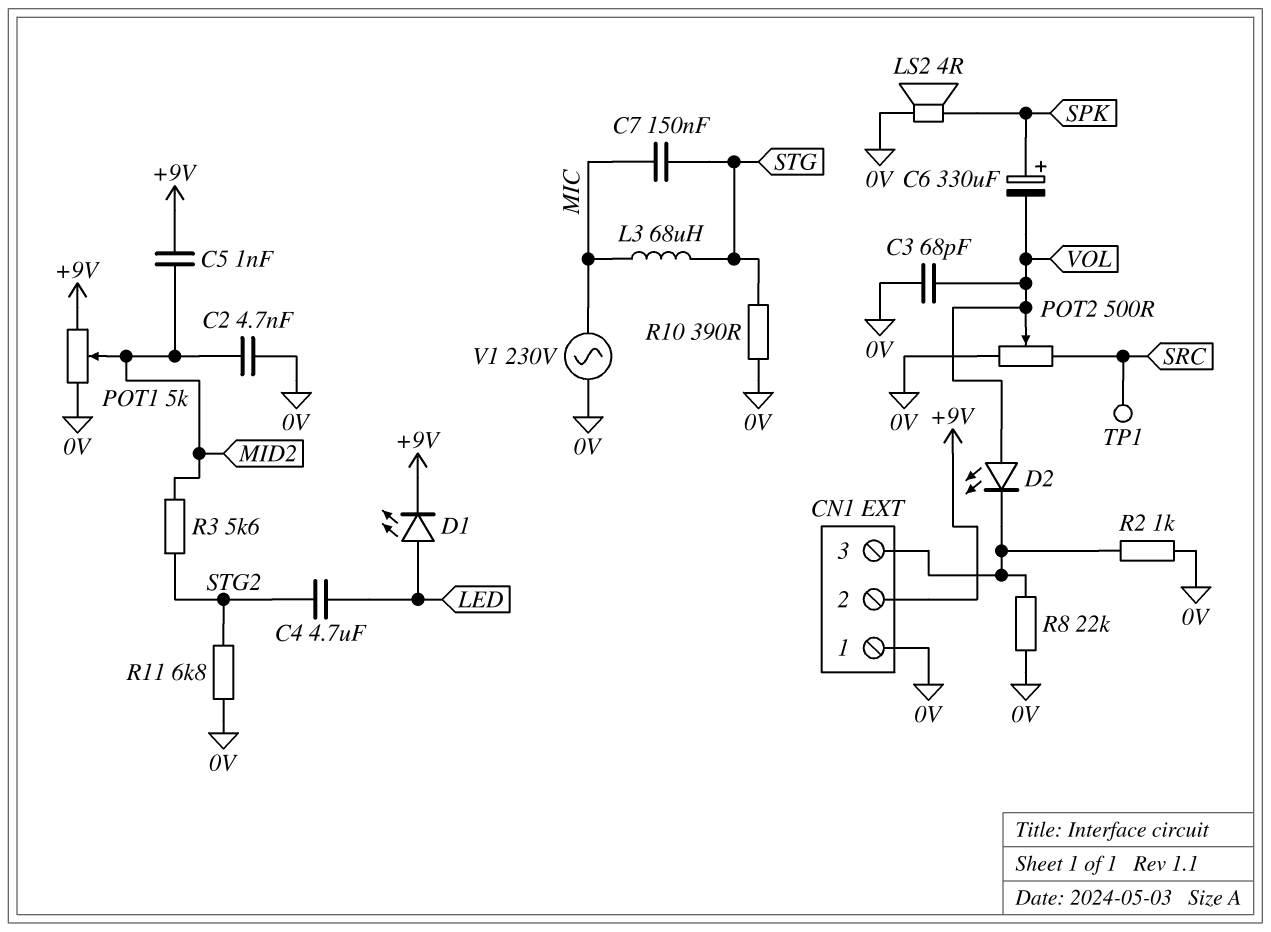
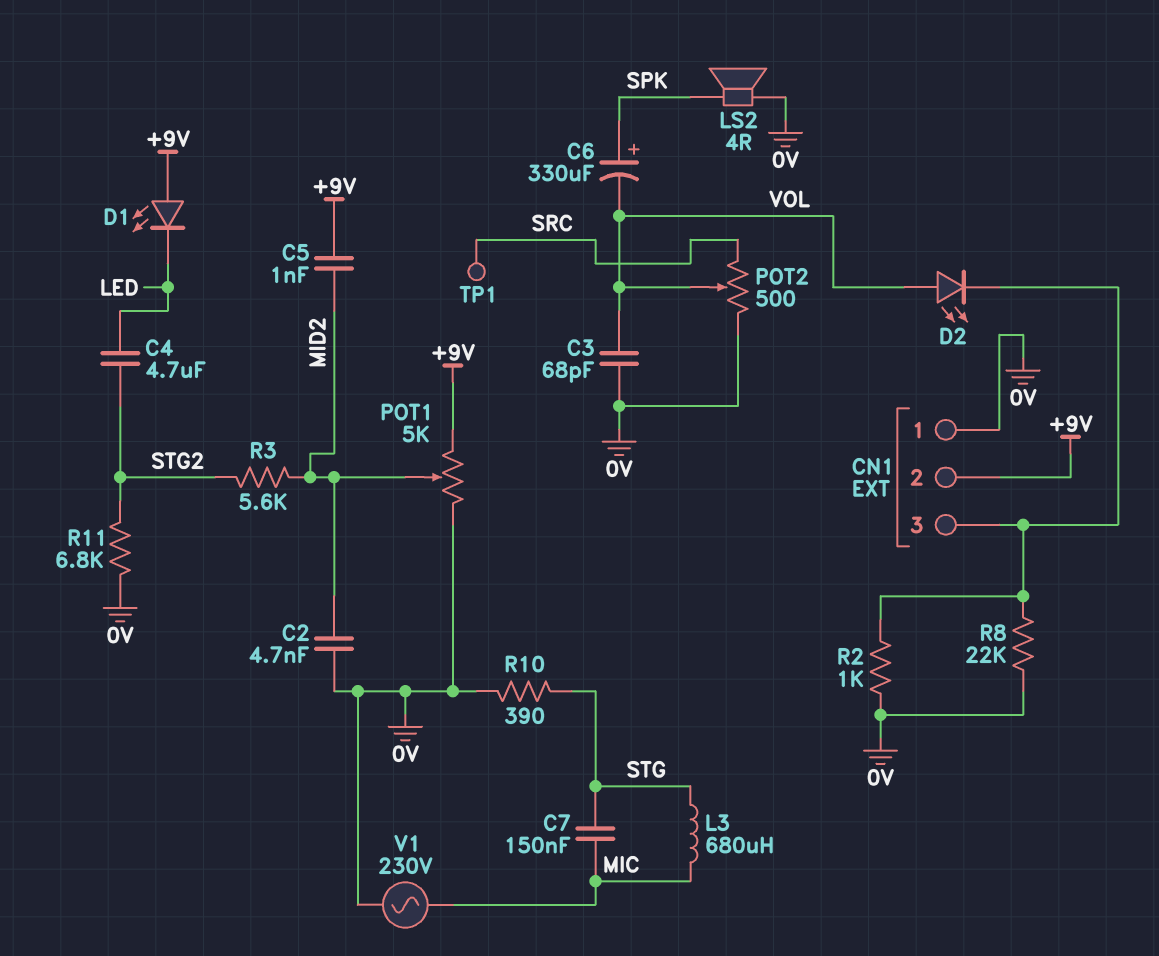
D1: LED (A LED, K +9V) -> LED (A +9V, K LED)
L3: 68uH (MIC, STG) -> 680uH (MIC, STG)

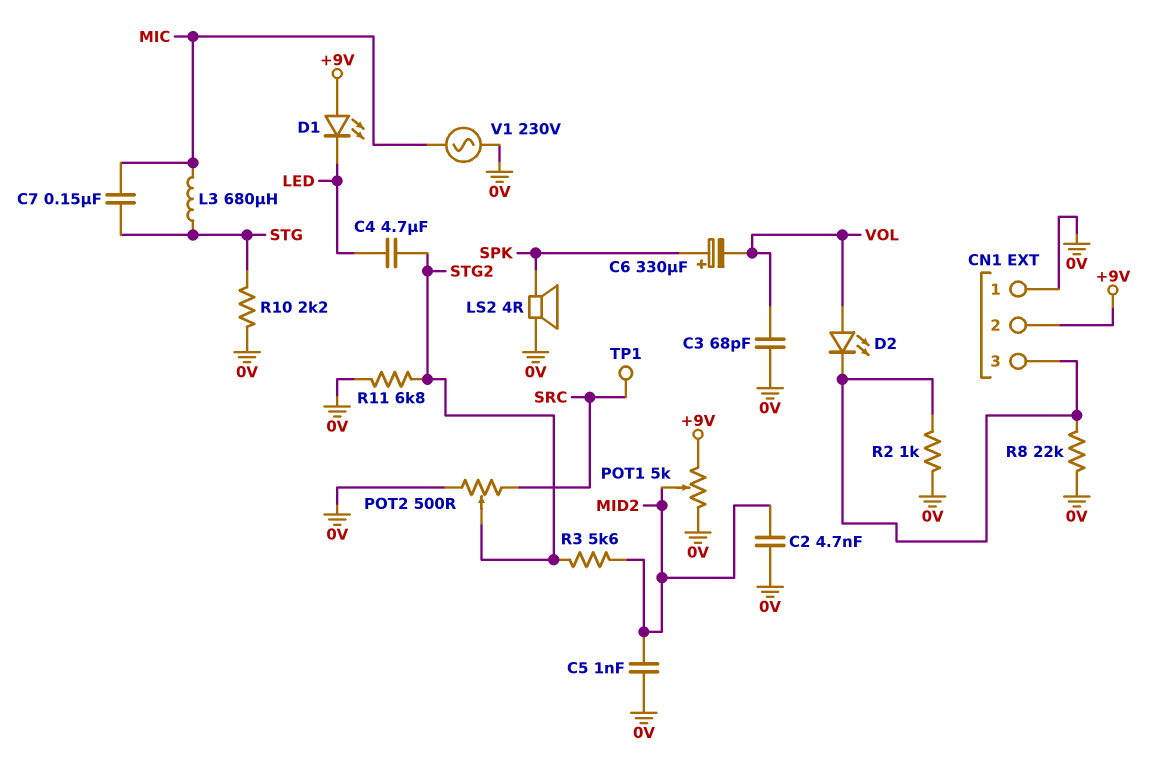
C5: 1nF (+9V, MID2) -> 1nF (0V, MID2)
POT2: 500 (0V, SRC, wiper VOL) -> 500 (0V, SRC, wiper STG2)
R10: 390 (0V, STG) -> 2.2k (0V, STG)

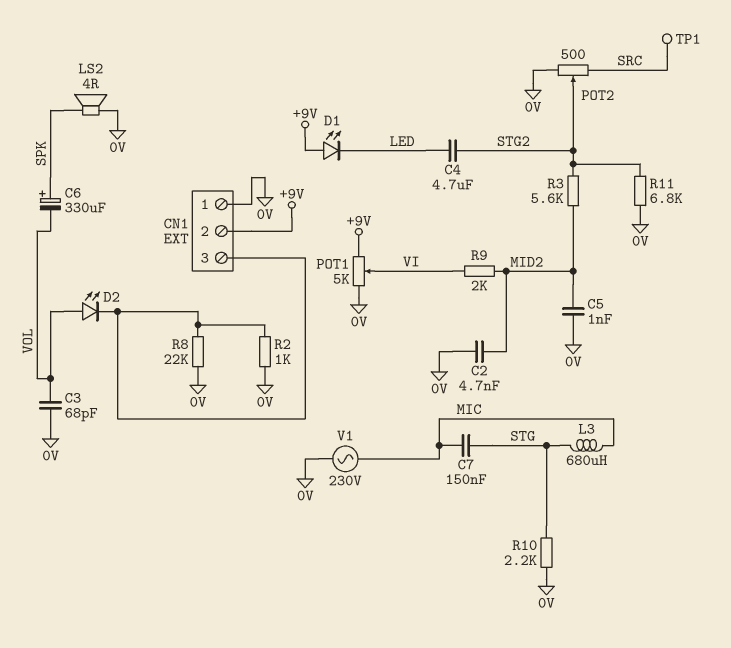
POT1: 5k (+9V, 0V, wiper MID2) -> 5k (+9V, 0V, wiper VI)
R9: none -> 2k (MID2, VI)

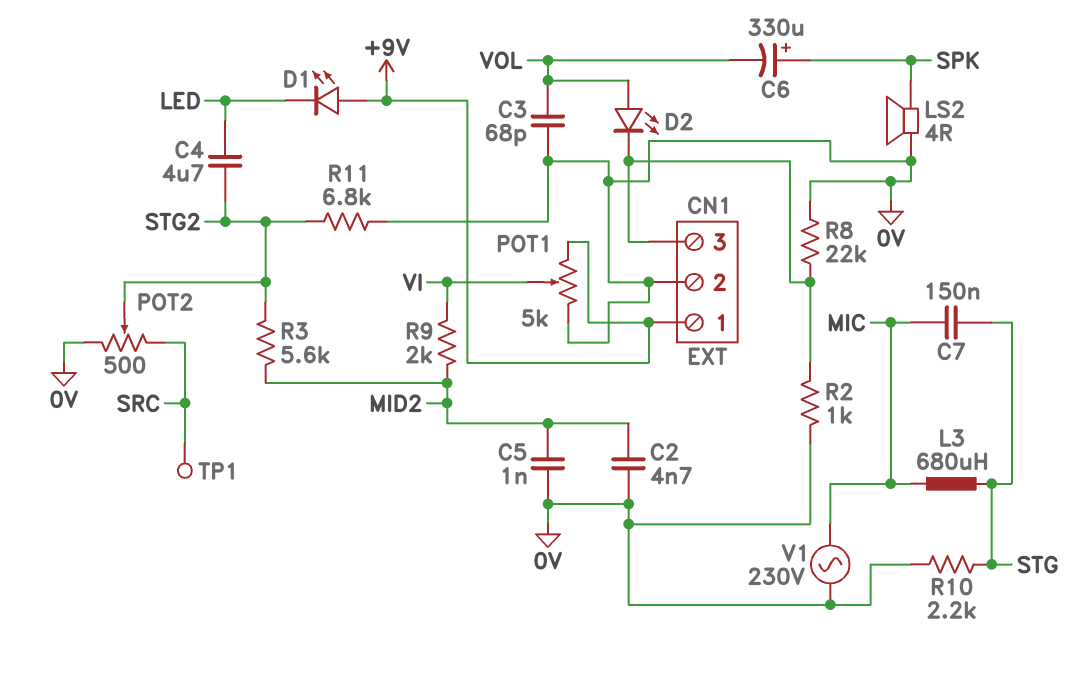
CN1 pin 1: 0V -> +9V
CN1 pin 2: +9V -> 0V

